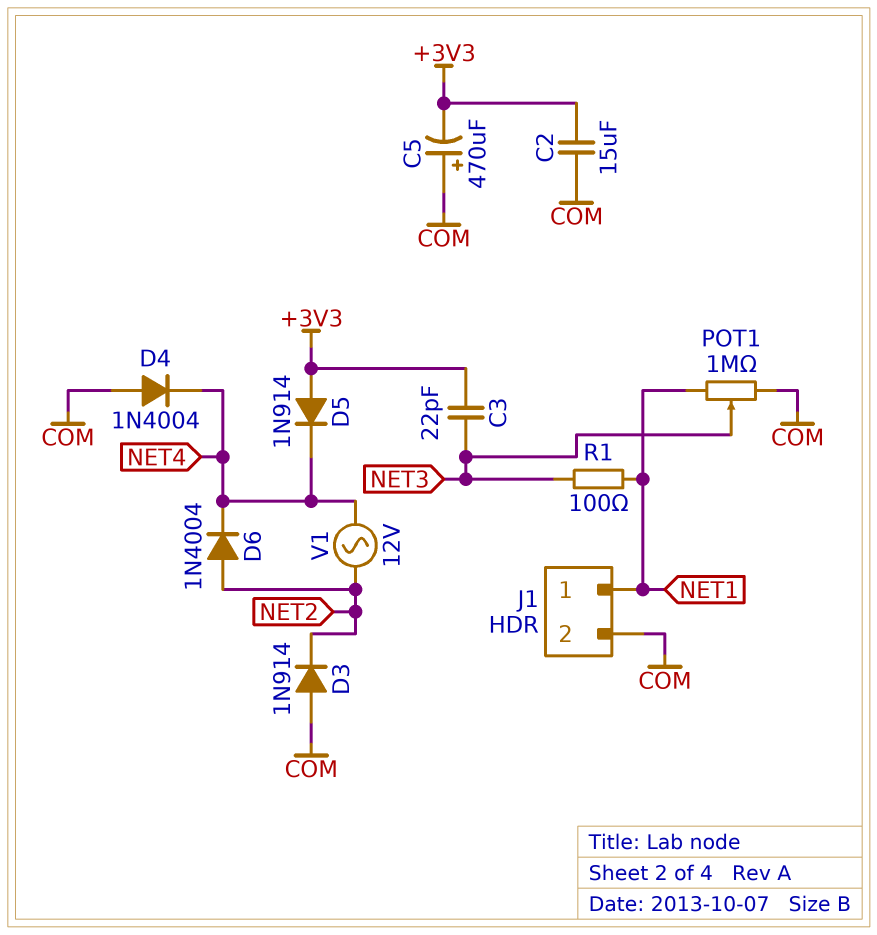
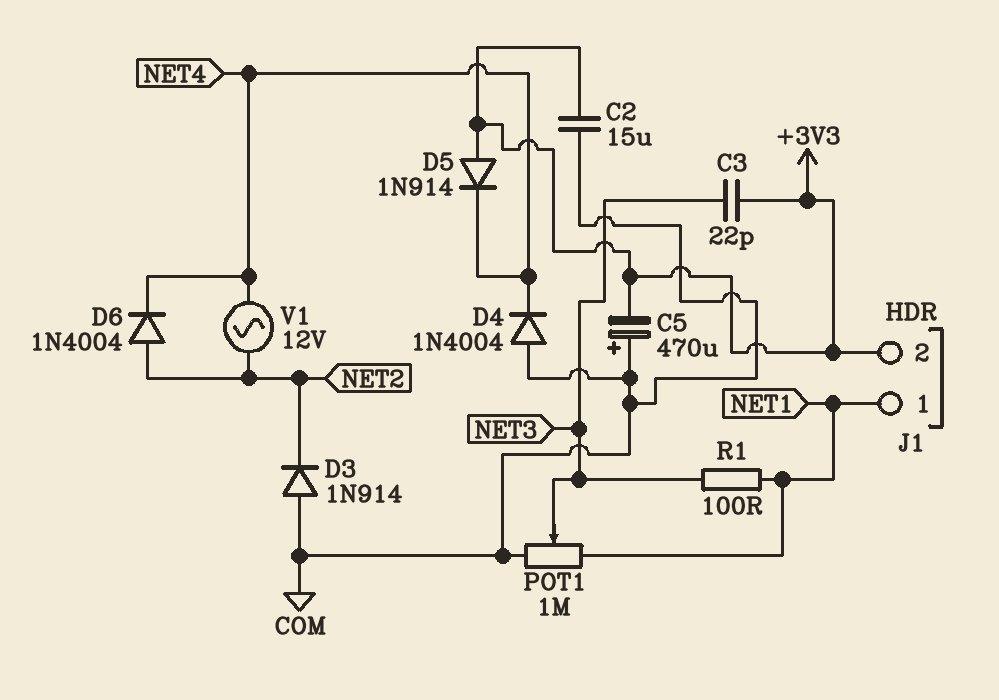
J1 pin 2: COM -> +3V3

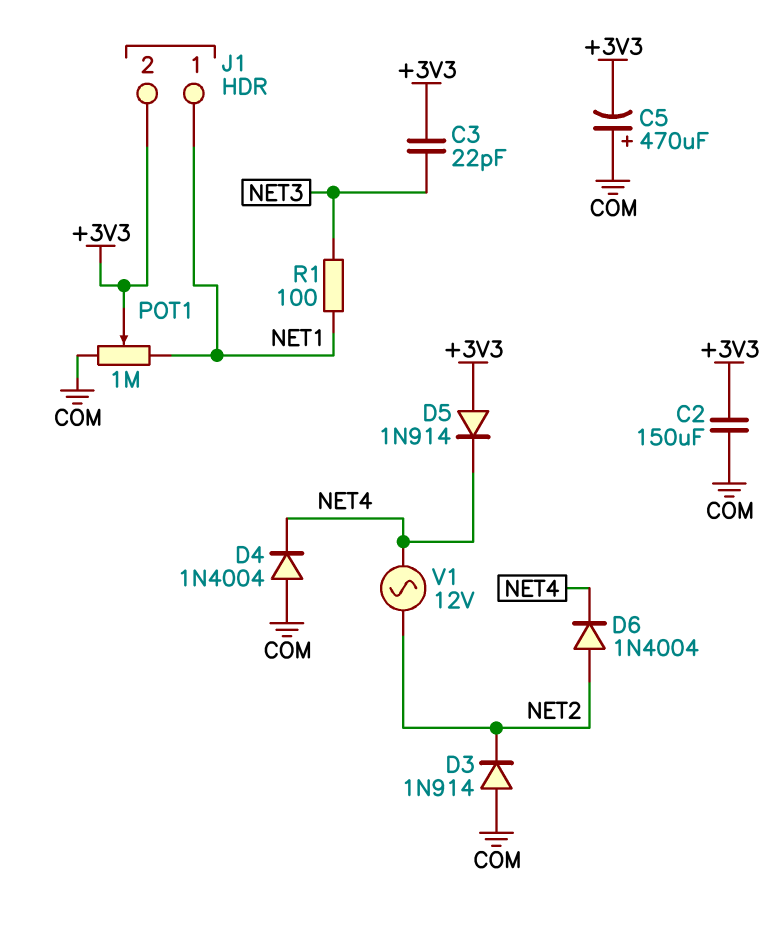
C2: 15uF (+3V3, COM) -> 150uF (+3V3, COM)
POT1: 1M (COM, NET1, wiper NET3) -> 1M (COM, NET1, wiper +3V3)

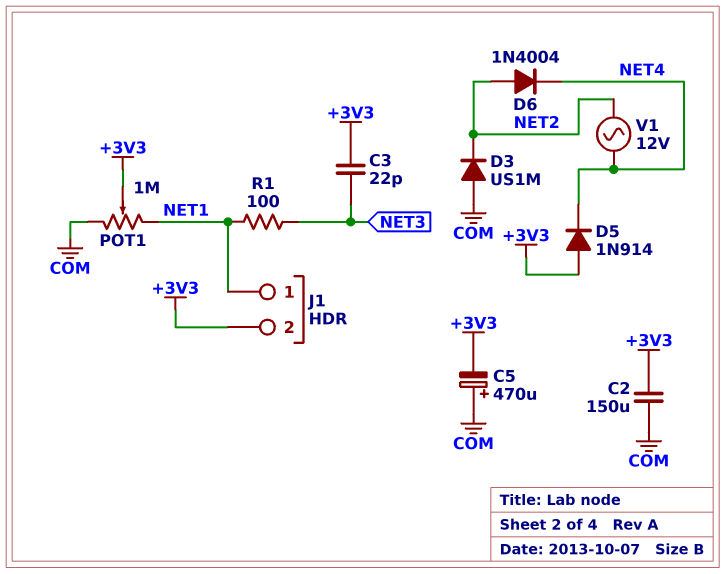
D3: diode 1N914 (A COM, K NET2) -> diode US1M (A COM, K NET2)
D4: diode 1N4004 (A COM, K NET4) -> none

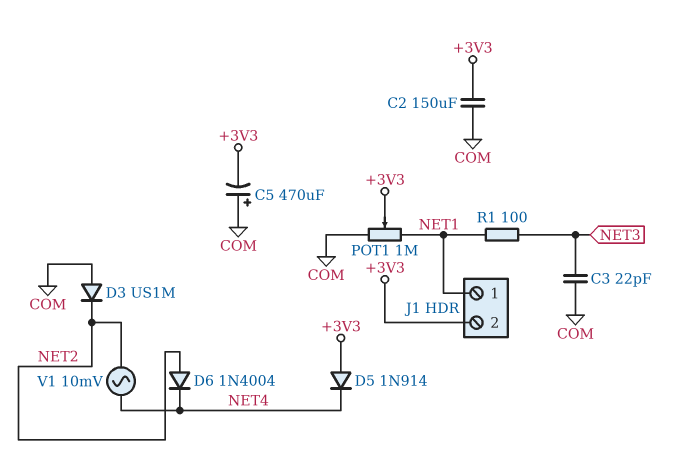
C3: 22pF (+3V3, NET3) -> 22pF (COM, NET3)
V1: AC 12V (NET2, NET4) -> AC 10mV (NET2, NET4)

